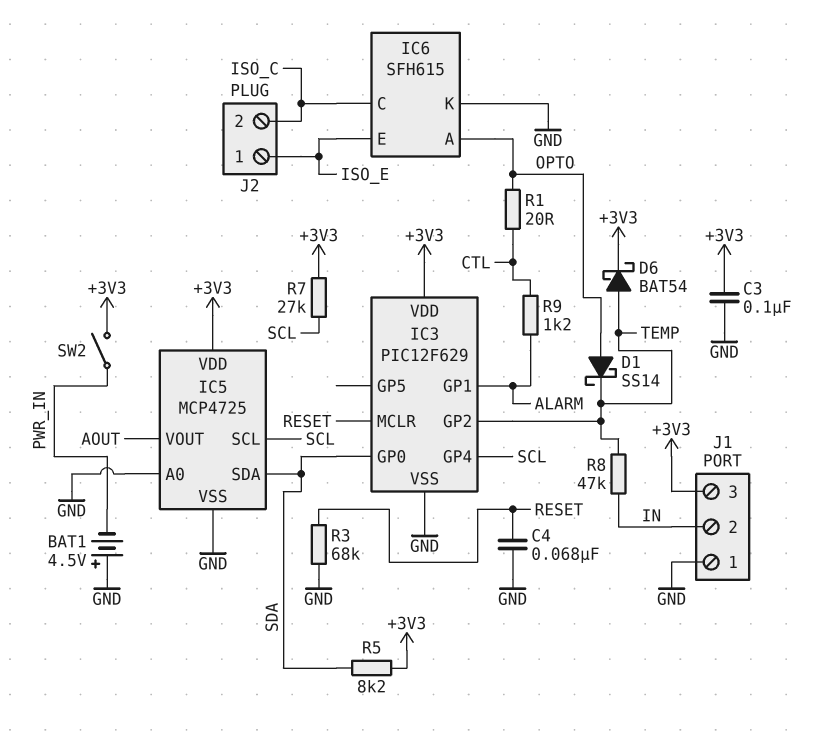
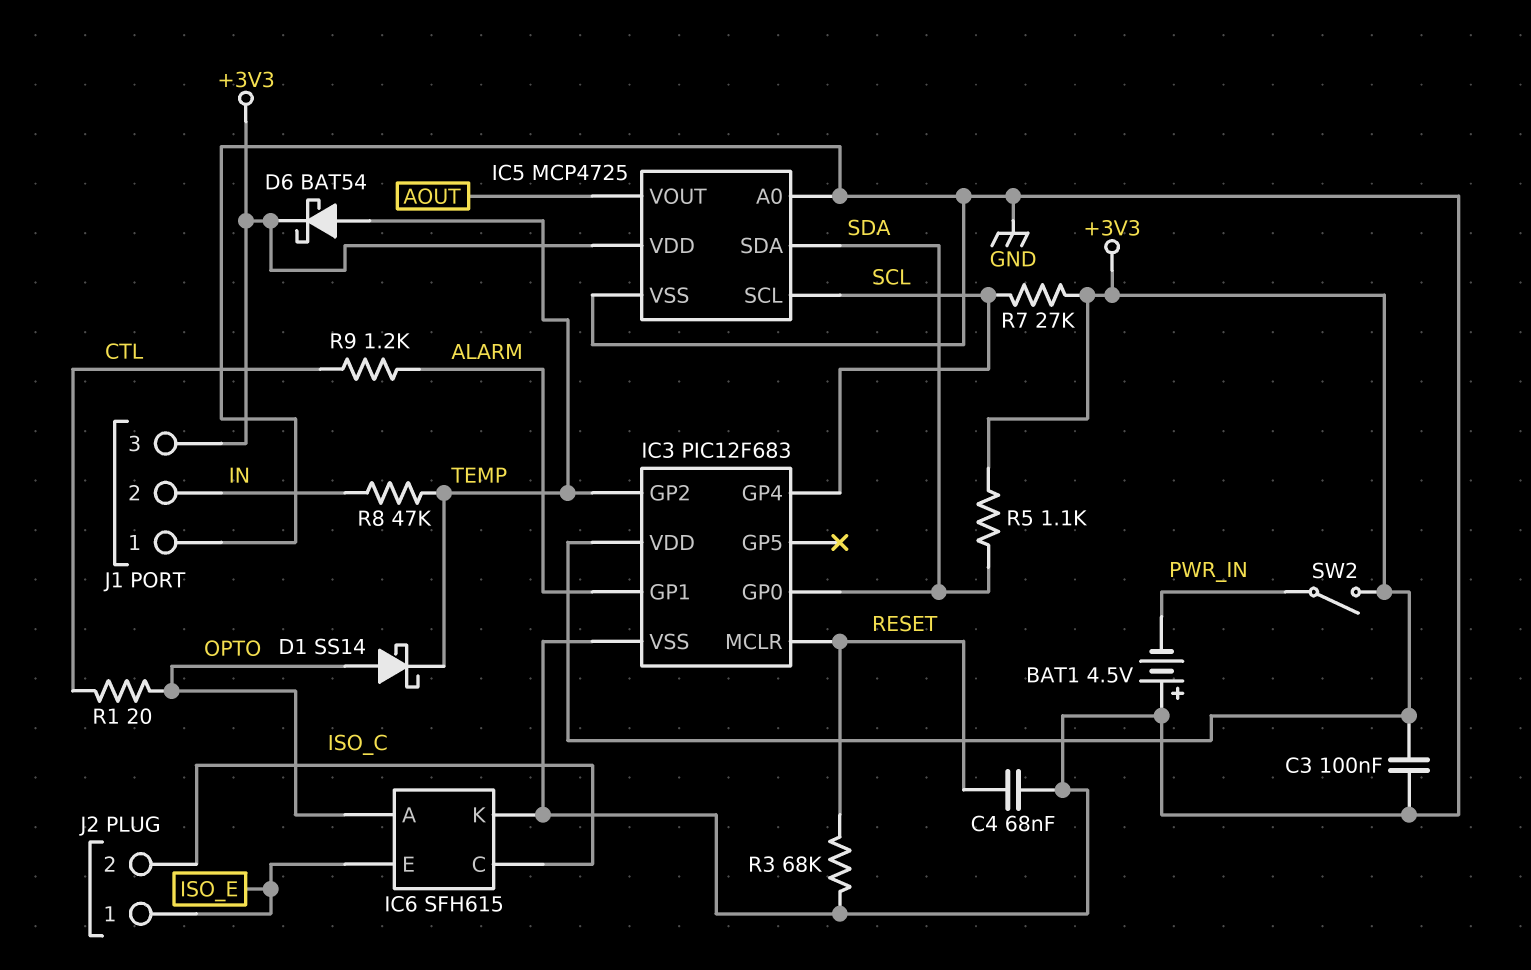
IC3: PIC12F629 -> PIC12F683
R5: 8.2k (+3V3, SDA) -> 1.1k (+3V3, SDA)

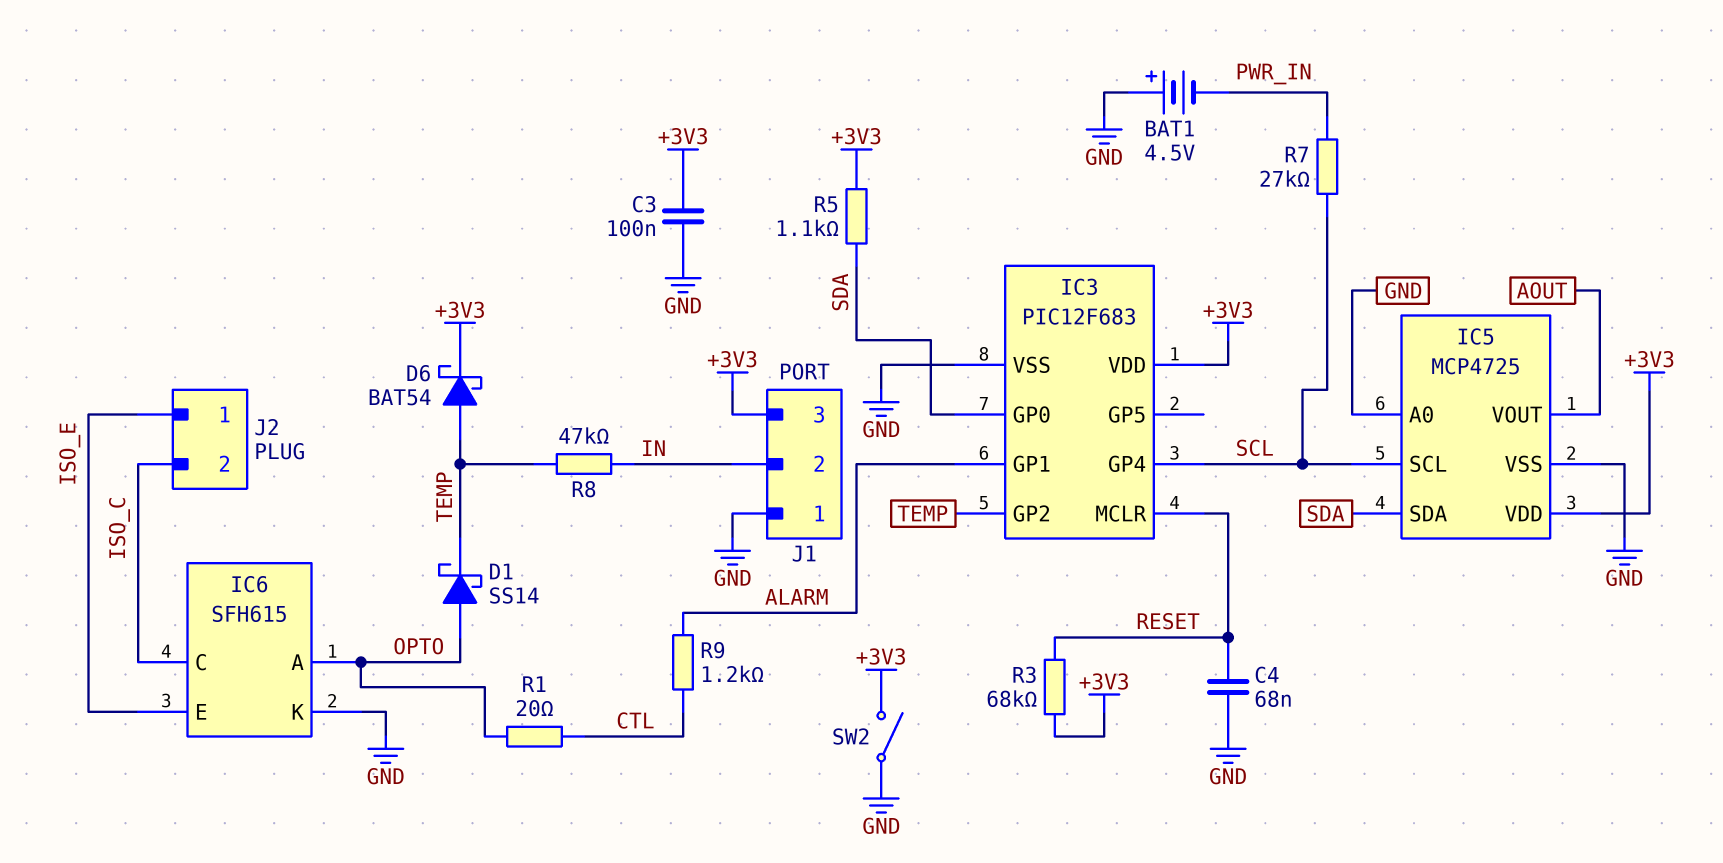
R3: 68k (GND, RESET) -> 68k (+3V3, RESET)
R7: 27k (+3V3, SCL) -> 27k (PWR_IN, SCL)
SW2: switch (+3V3, PWR_IN) -> switch (+3V3, GND)

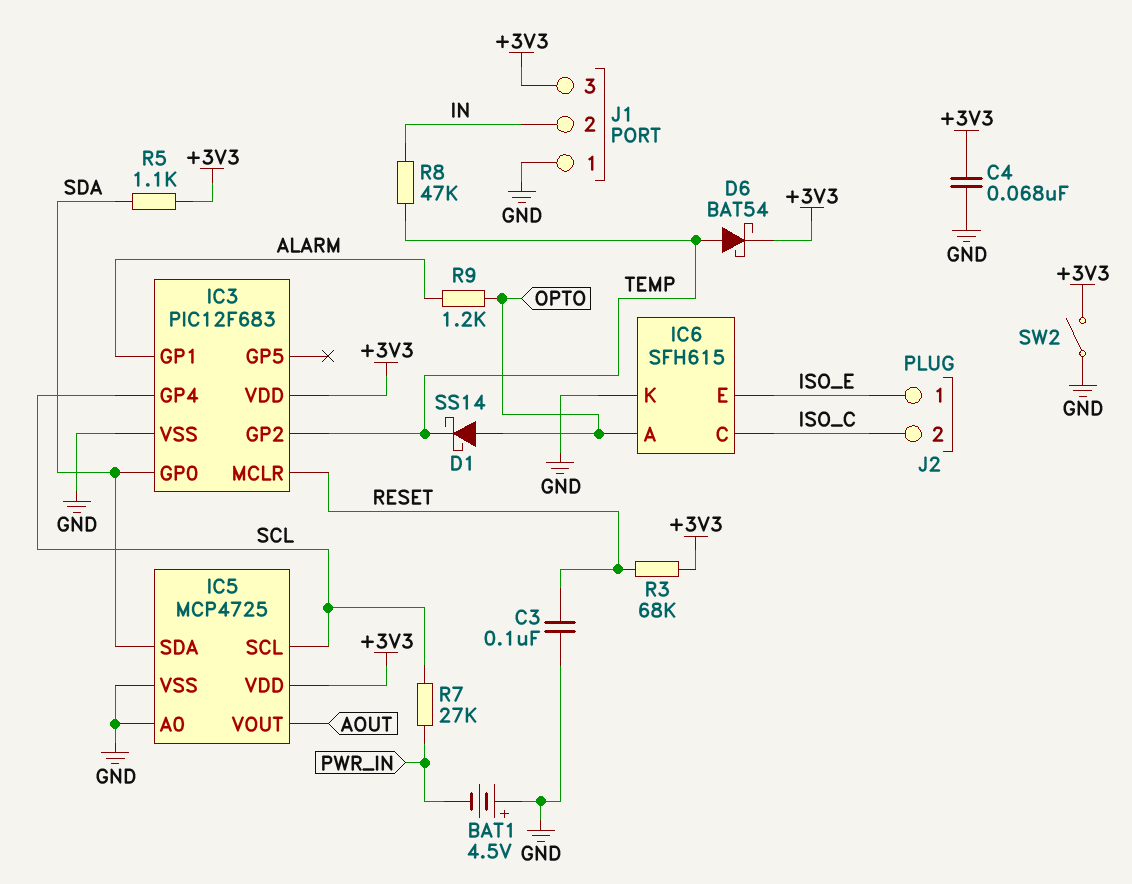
C3: 100nF (+3V3, GND) -> 100nF (GND, RESET)
C4: 68nF (GND, RESET) -> 68nF (+3V3, GND)
R1: 20 (CTL, OPTO) -> none
R9: 1.2k (ALARM, CTL) -> 1.2k (ALARM, OPTO)

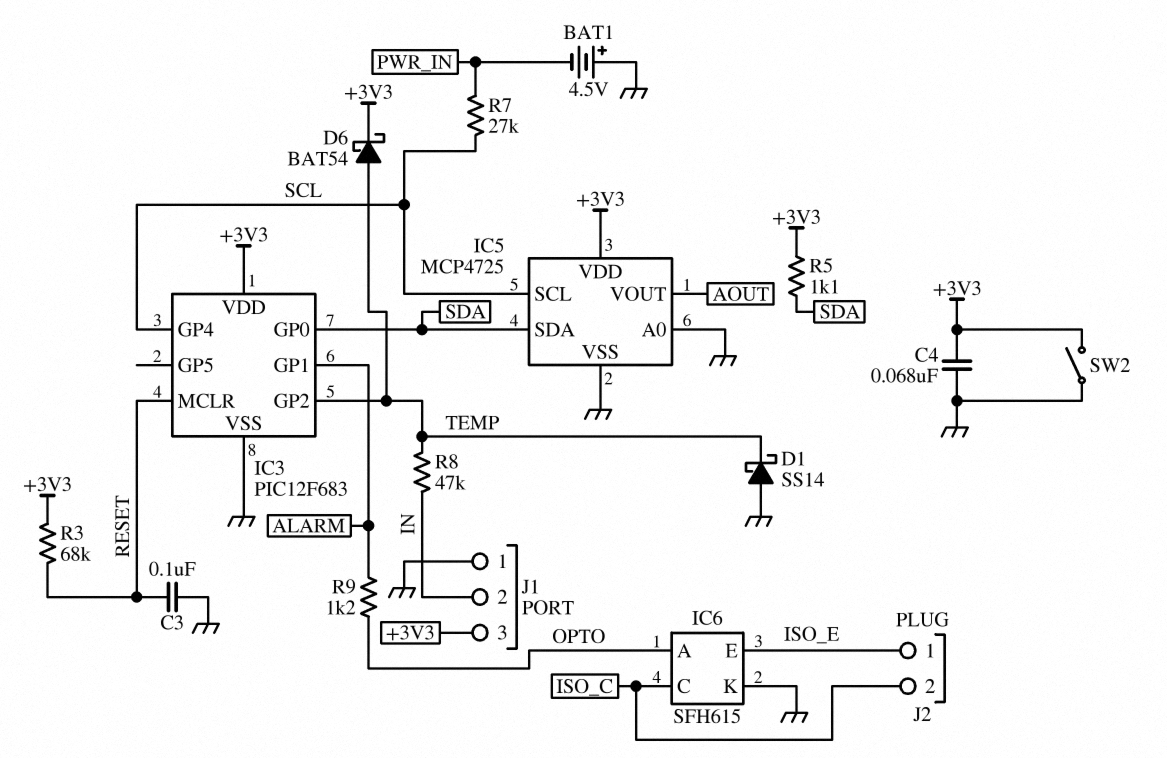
D1: schottky SS14 (A OPTO, K TEMP) -> schottky SS14 (A GND, K TEMP)

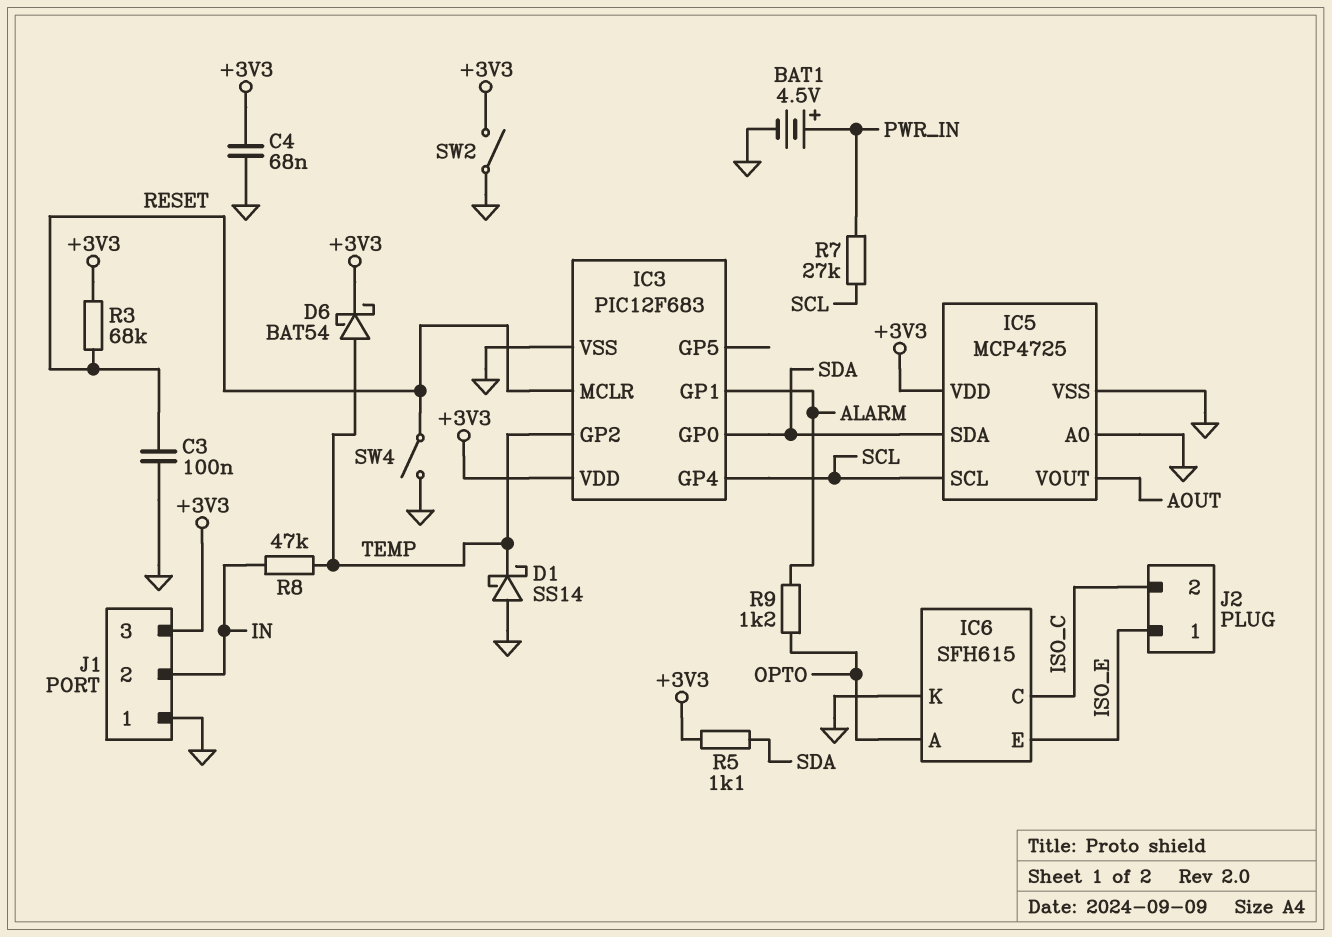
BAT1: 4.5V (plus GND, minus PWR_IN) -> 4.5V (plus PWR_IN, minus GND)
SW4: none -> switch (GND, RESET)

